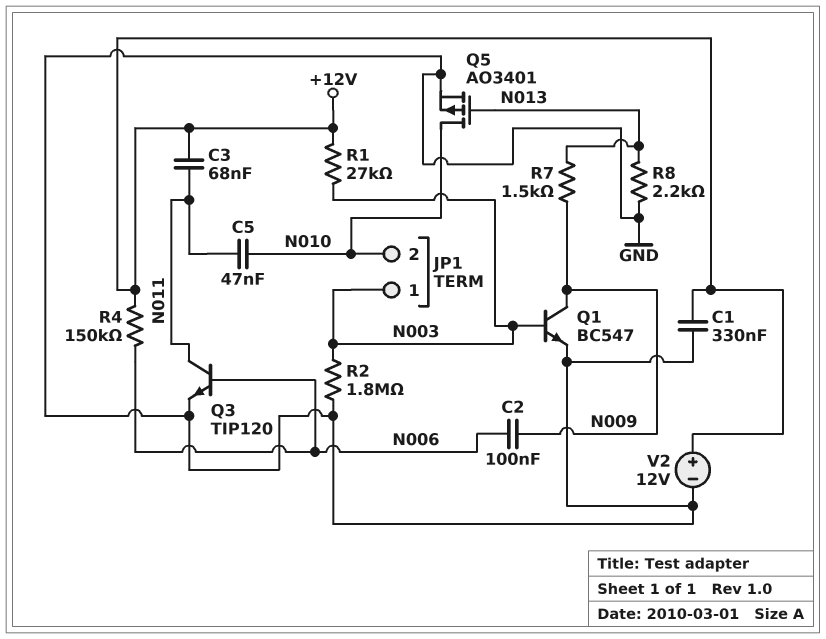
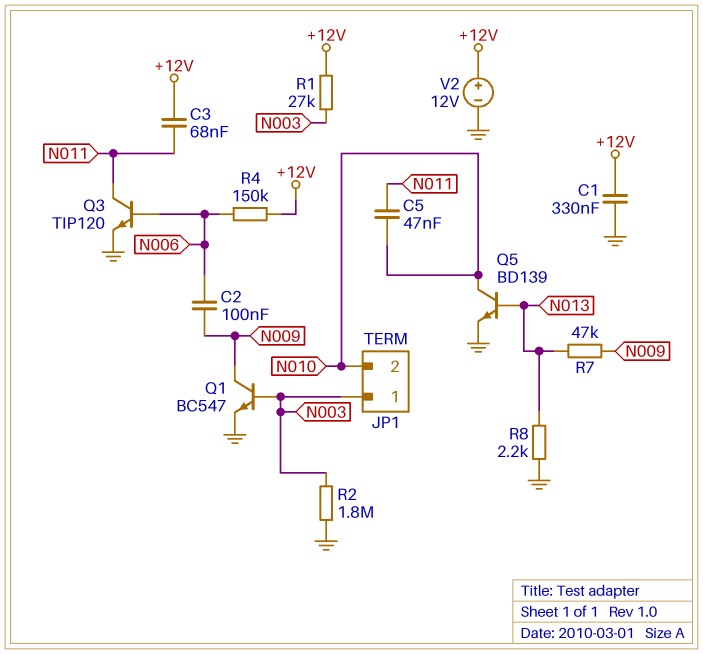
Q5: PMOS AO3401 (G N013, D N010, S GND) -> NPN BD139 (B N013, C N010, E GND)
R7: 1.5k (N009, N013) -> 47k (N009, N013)

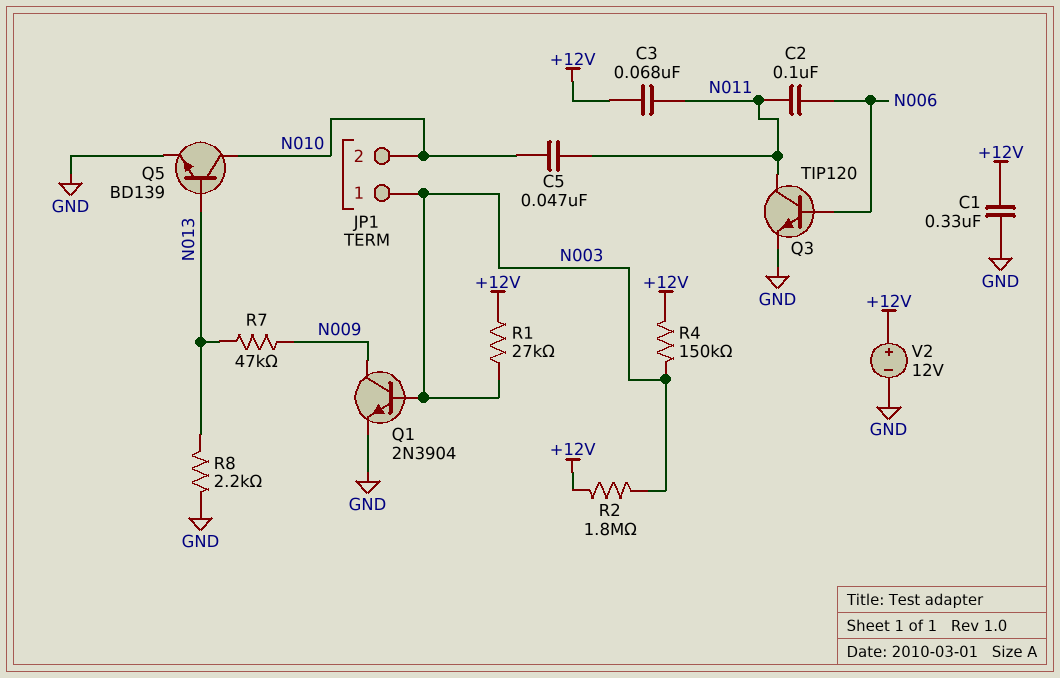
C2: 100nF (N006, N009) -> 100nF (N006, N011)
Q1: NPN BC547 (B N003, C N009, E GND) -> NPN 2N3904 (B N003, C N009, E GND)
R2: 1.8M (GND, N003) -> 1.8M (+12V, N003)
R4: 150k (+12V, N006) -> 150k (+12V, N003)

